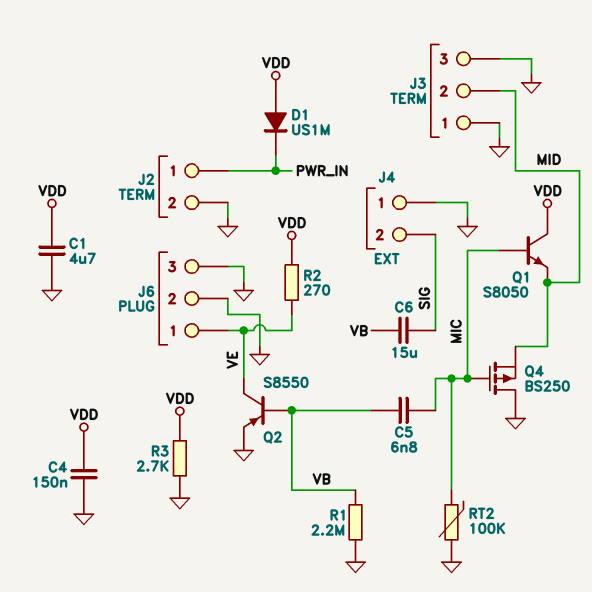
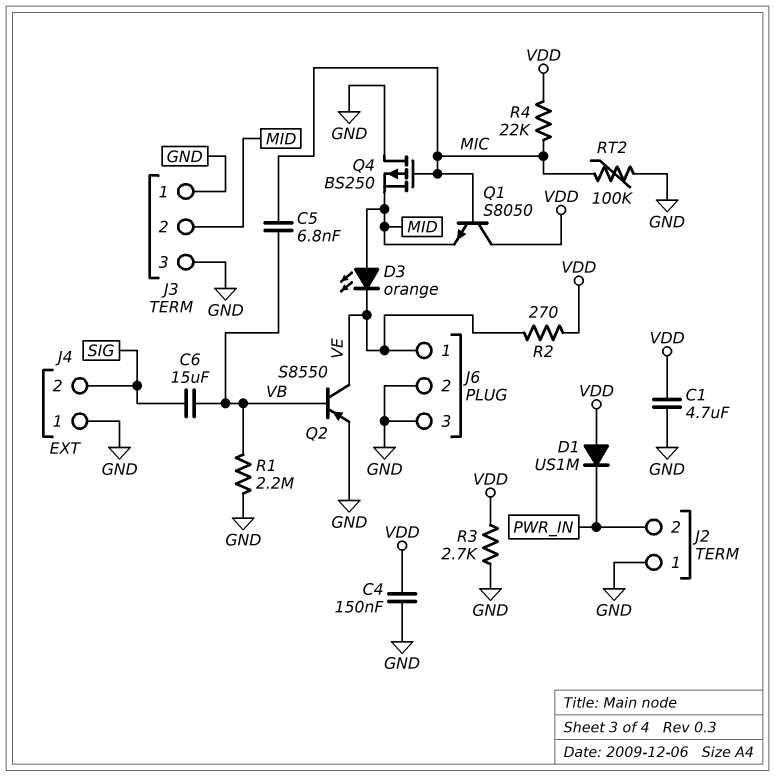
D3: none -> LED orange (A MID, K VE)
J2 pin 1: PWR_IN -> GND
J2 pin 2: GND -> PWR_IN
R4: none -> 22k (MIC, VDD)

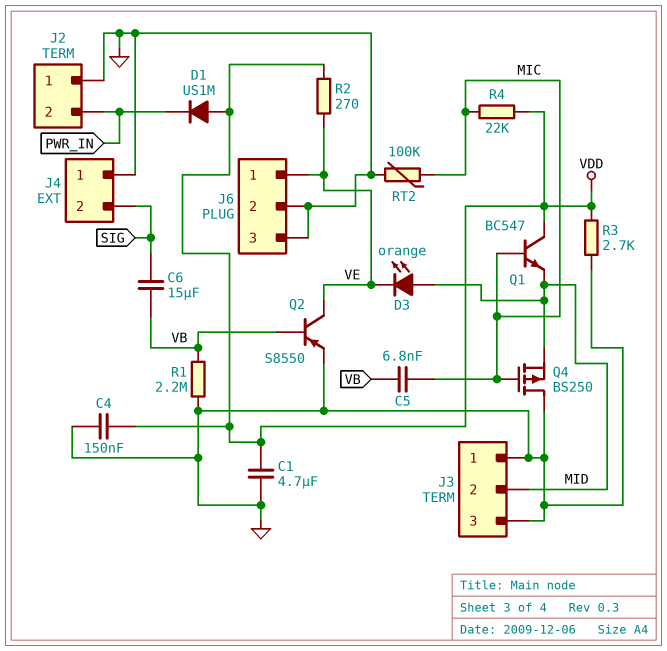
Q1: NPN S8050 (B MIC, C VDD, E MID) -> NPN BC547 (B MIC, C VDD, E MID)

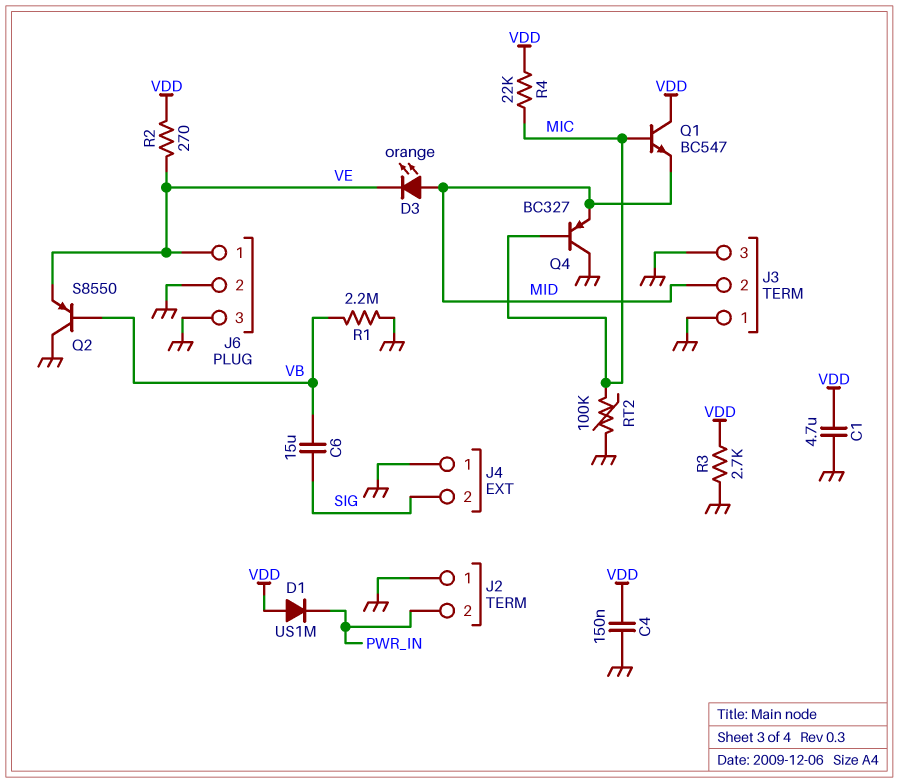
C5: 6.8nF (MIC, VB) -> none
Q2: PNP S8550 (B VB, C VE, E GND) -> PNP S8550 (B VB, C GND, E VE)
Q4: PMOS BS250 (G MIC, D GND, S MID) -> PNP BC327 (B MIC, C GND, E MID)

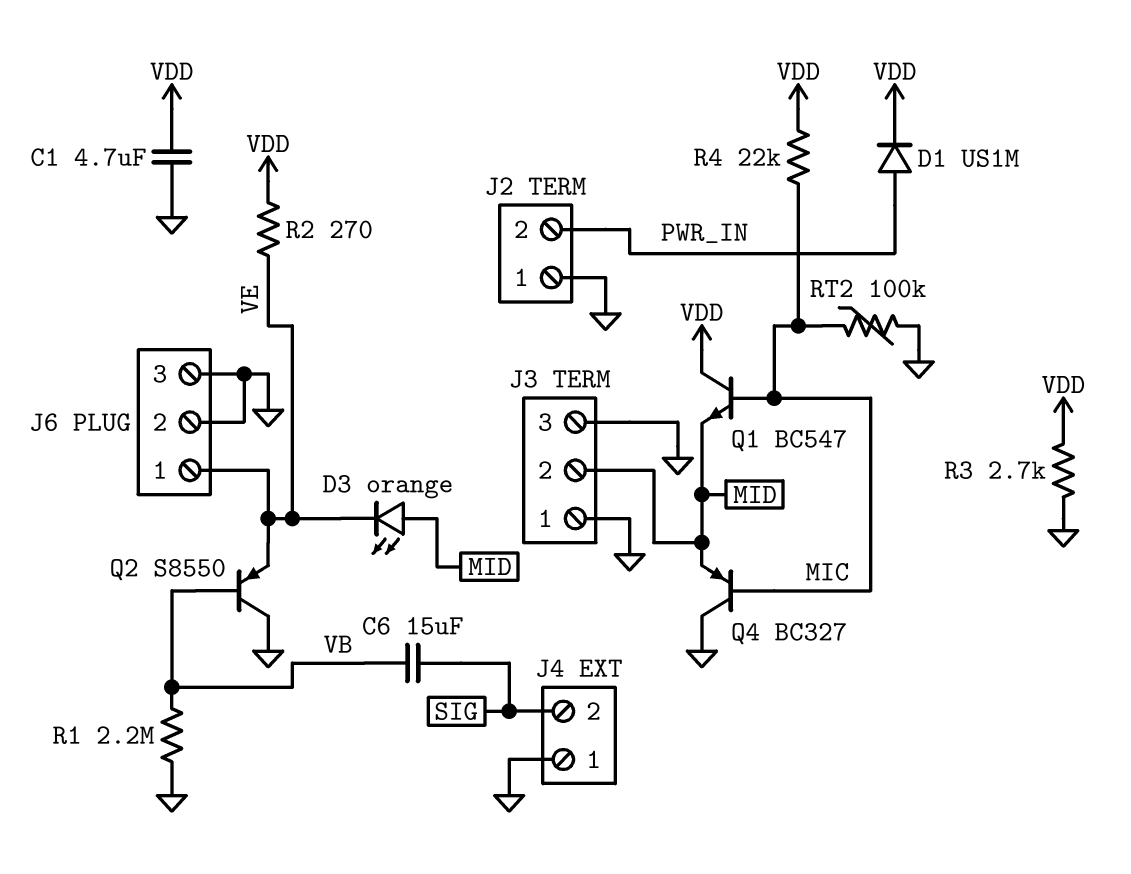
C4: 150nF (GND, VDD) -> none
D1: diode US1M (A VDD, K PWR_IN) -> diode US1M (A PWR_IN, K VDD)

